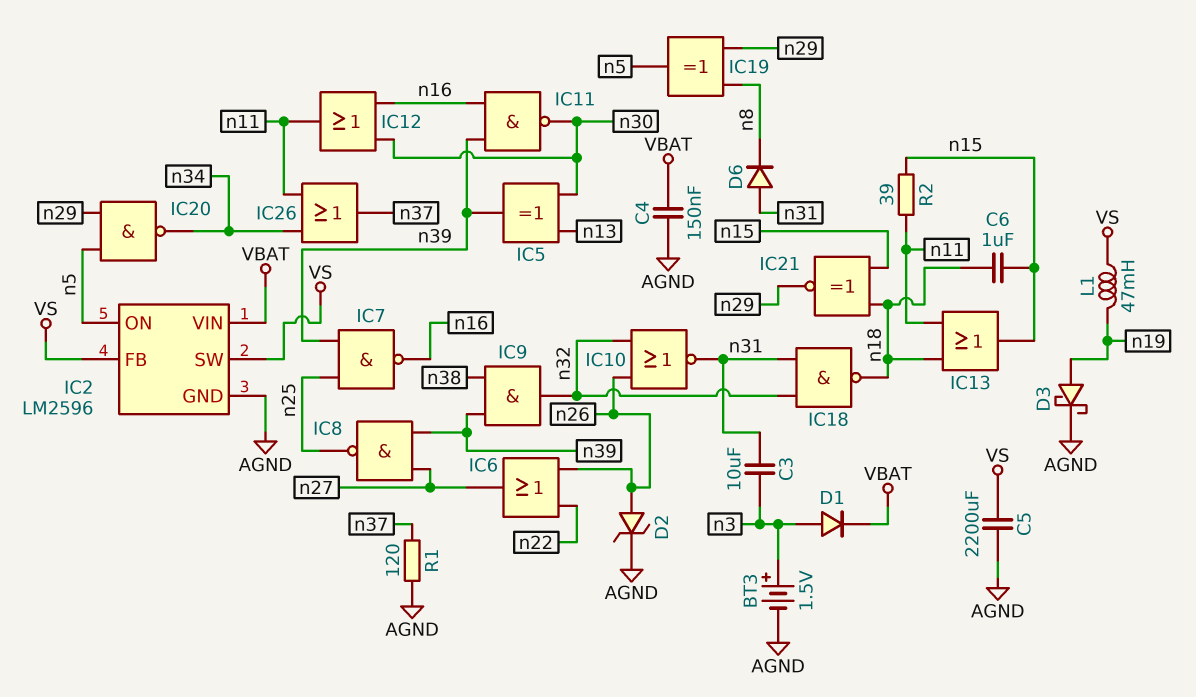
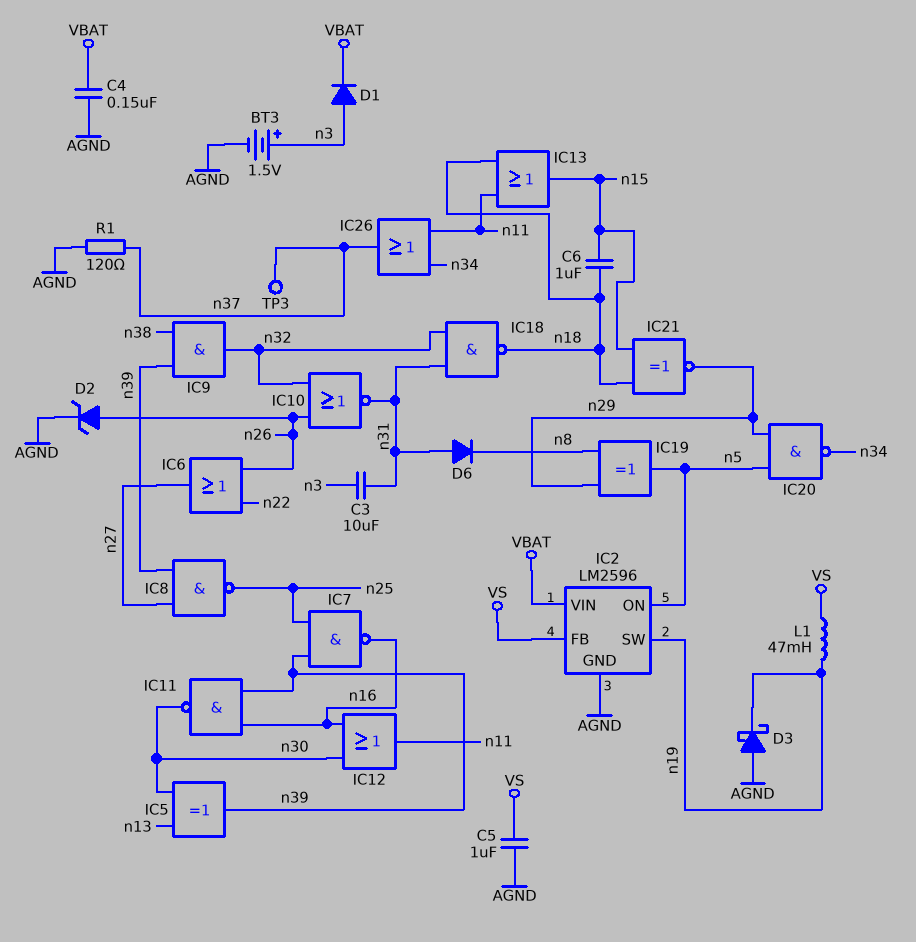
C5: 2200uF (AGND, VS) -> 1uF (AGND, VS)
D3: schottky (A n19, K AGND) -> schottky (A AGND, K n19)
IC2 pin SW: VS -> n19
R2: 39 (n11, n15) -> none
TP3: none -> test point (n37)

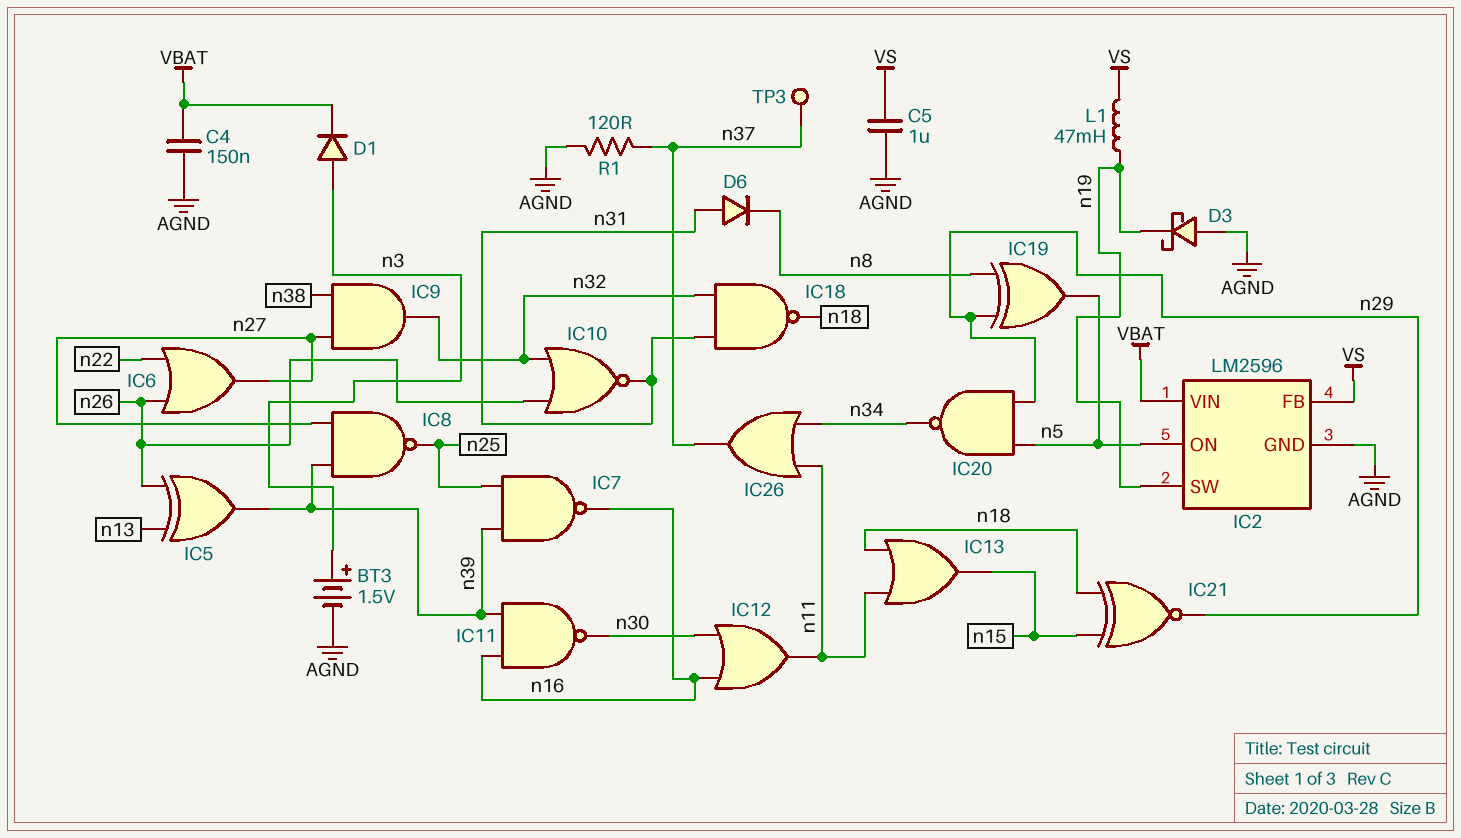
C3: 10uF (n3, n31) -> none
C6: 1uF (n15, n18) -> none
D2: zener (A n26, K AGND) -> none
IC5: XOR (in n13, in n30, out n39) -> XOR (in n13, in n26, out n39)
IC9: AND (in n38, in n39, out n32) -> AND (in n27, in n38, out n32)

